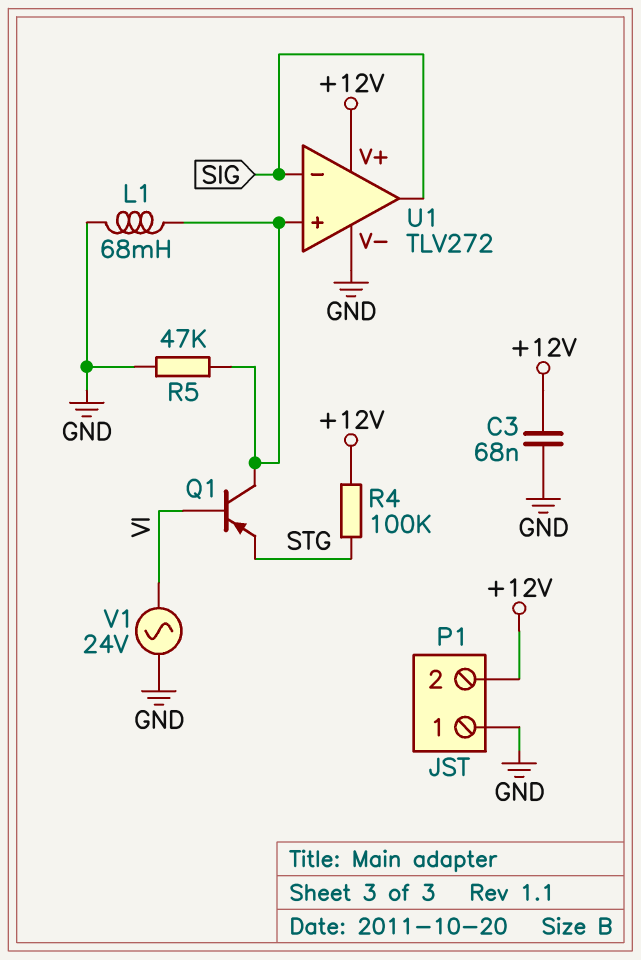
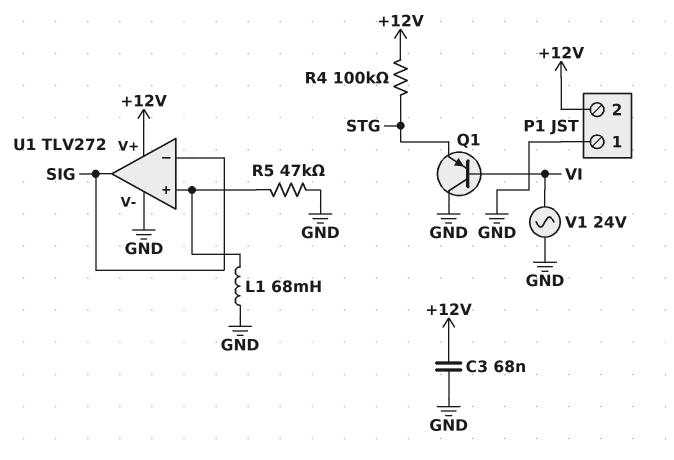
Q1: PNP (B VI, C U1/in+, E STG) -> PNP (B VI, C GND, E STG)

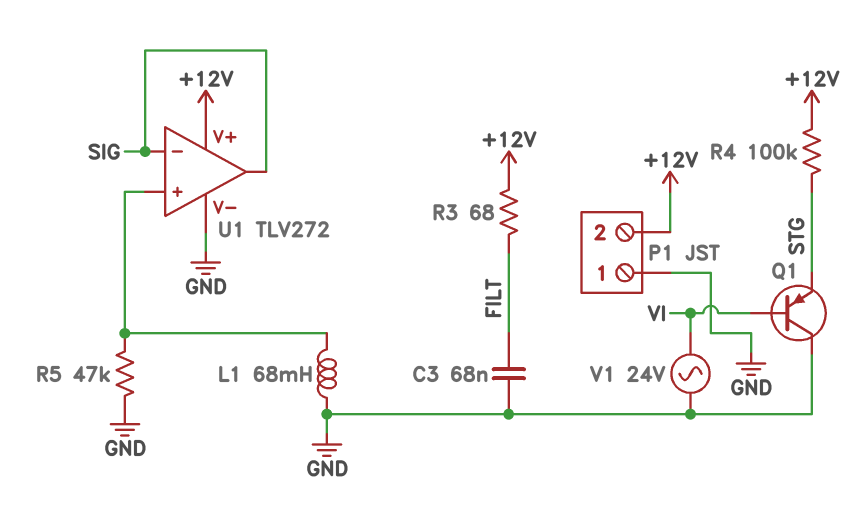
C3: 68nF (+12V, GND) -> 68nF (FILT, GND)
R3: none -> 68 (+12V, FILT)

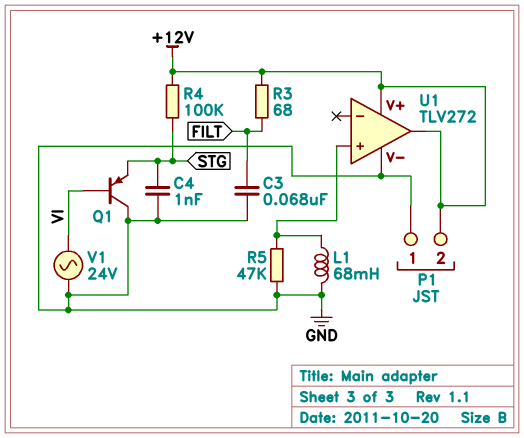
C4: none -> 1nF (GND, STG)
U1 pin in-: SIG -> none
U1 pin out: SIG -> +12V

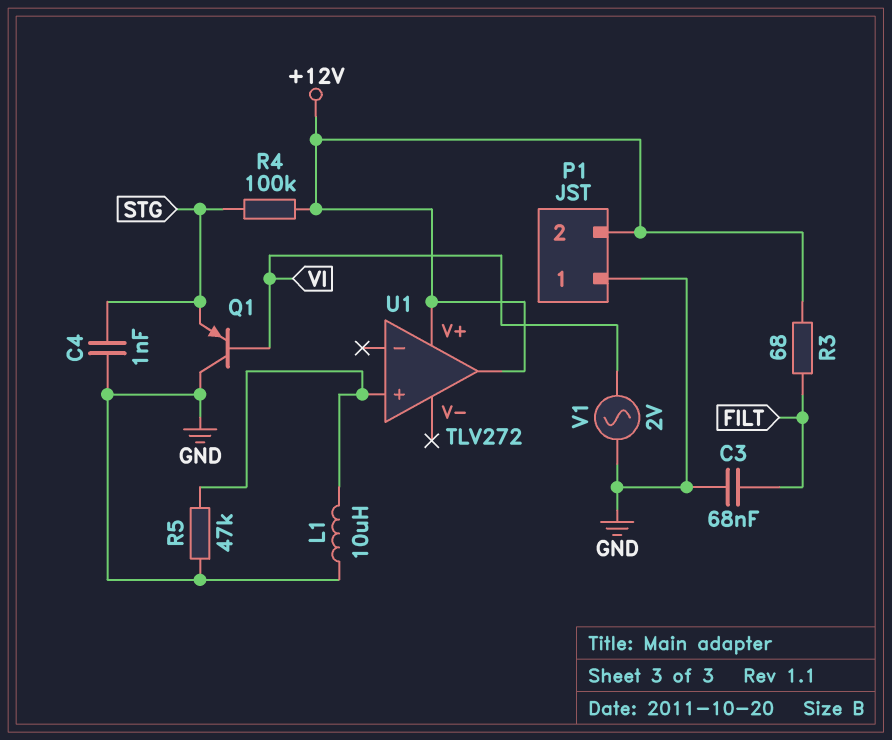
L1: 68mH (GND, U1/in+) -> 10uH (GND, U1/in+)
U1 pin V-: GND -> none
V1: AC 24V (GND, VI) -> AC 2V (GND, VI)

